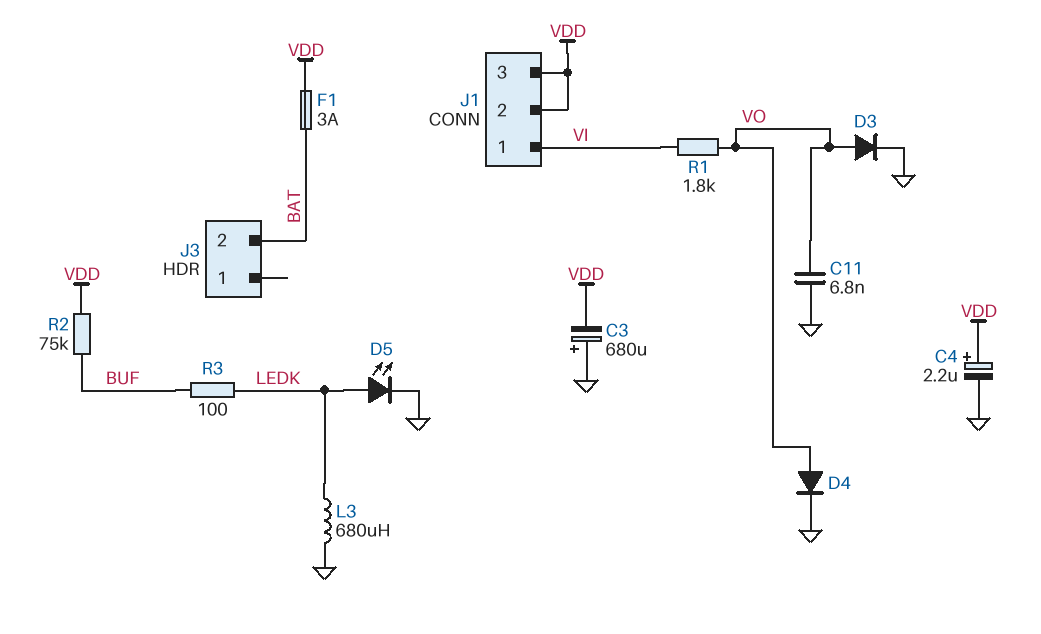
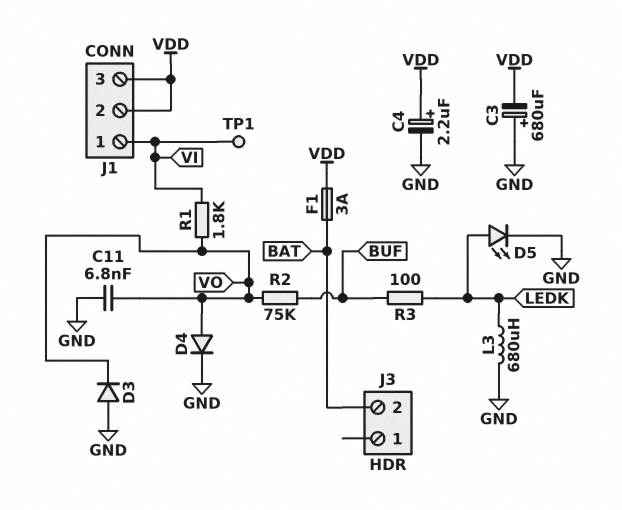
D3: diode (A VO, K GND) -> diode (A GND, K VO)
R2: 75k (BUF, VDD) -> 75k (BUF, VO)
TP1: none -> test point (VI)

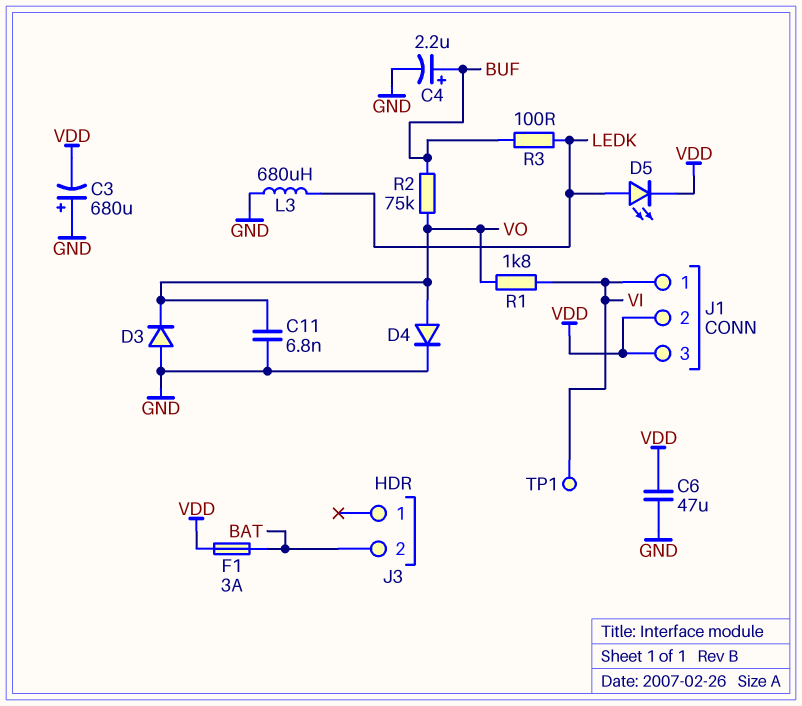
C4: 2.2uF (plus VDD, minus GND) -> 2.2uF (plus BUF, minus GND)
C6: none -> 47uF (GND, VDD)
D5: LED (A LEDK, K GND) -> LED (A LEDK, K VDD)

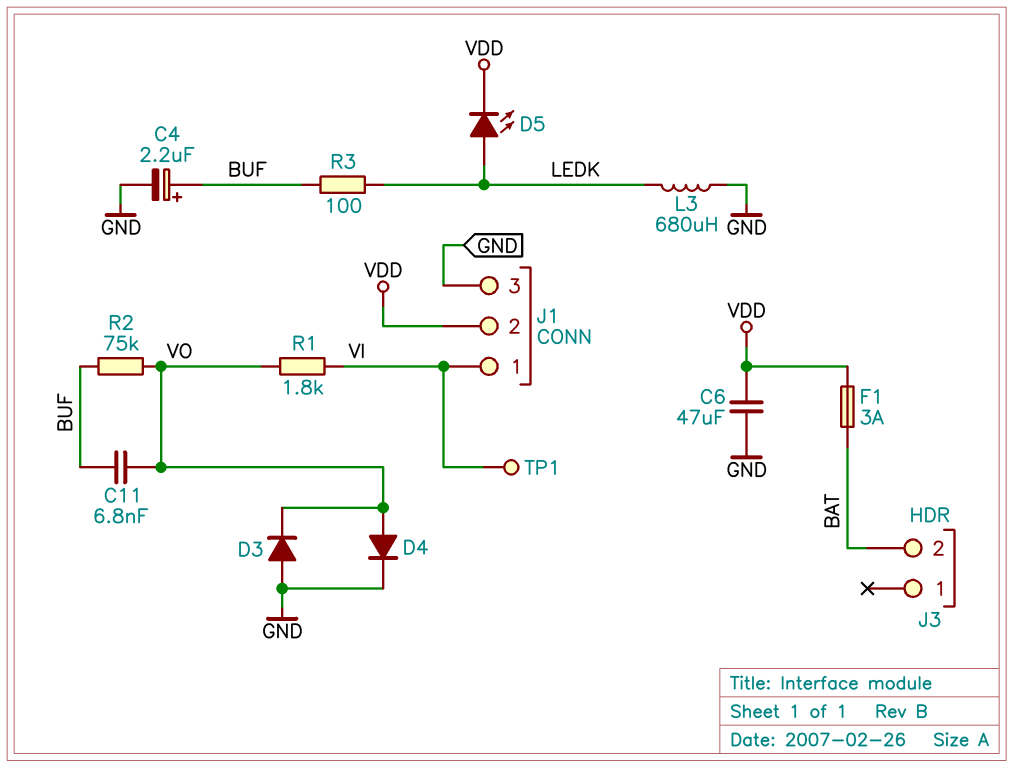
C3: 680uF (plus GND, minus VDD) -> none
C11: 6.8nF (GND, VO) -> 6.8nF (BUF, VO)
J1 pin 3: VDD -> GND

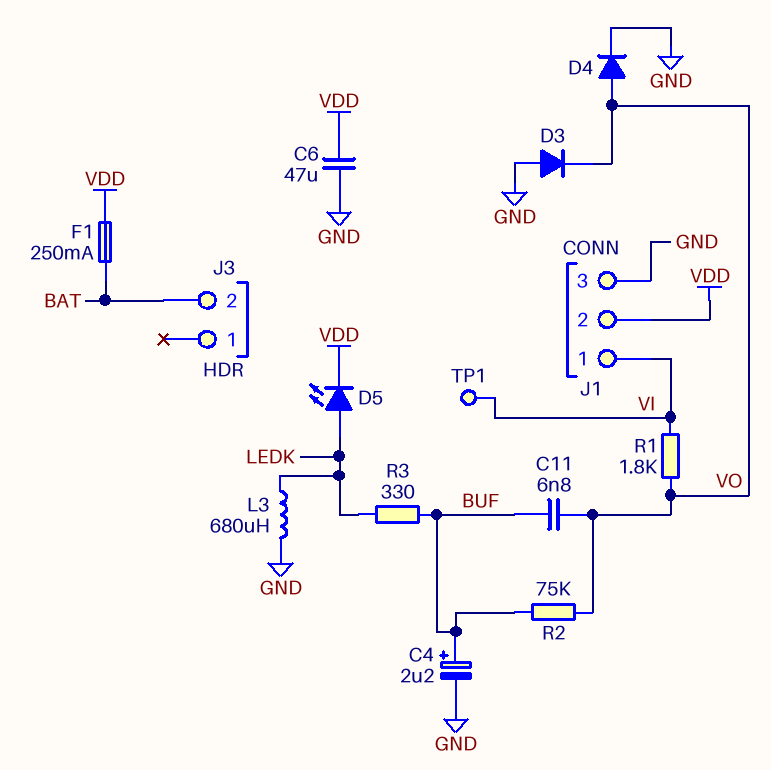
F1: 3A (BAT, VDD) -> 250mA (BAT, VDD)
R3: 100 (BUF, LEDK) -> 330 (BUF, LEDK)

